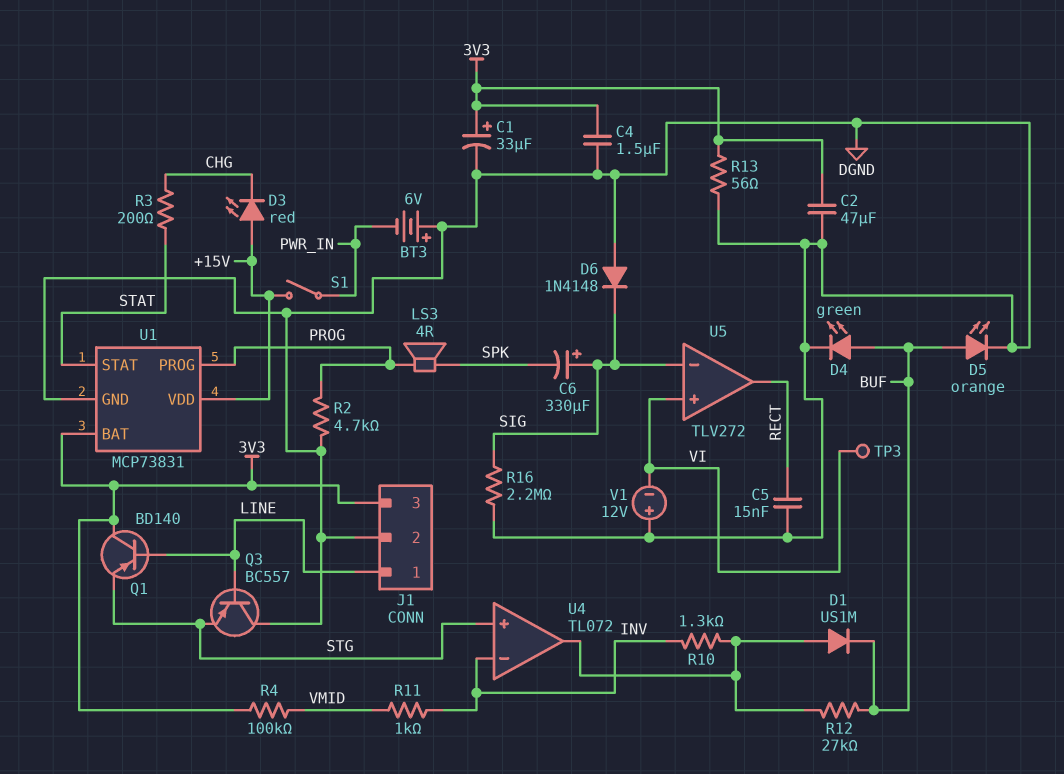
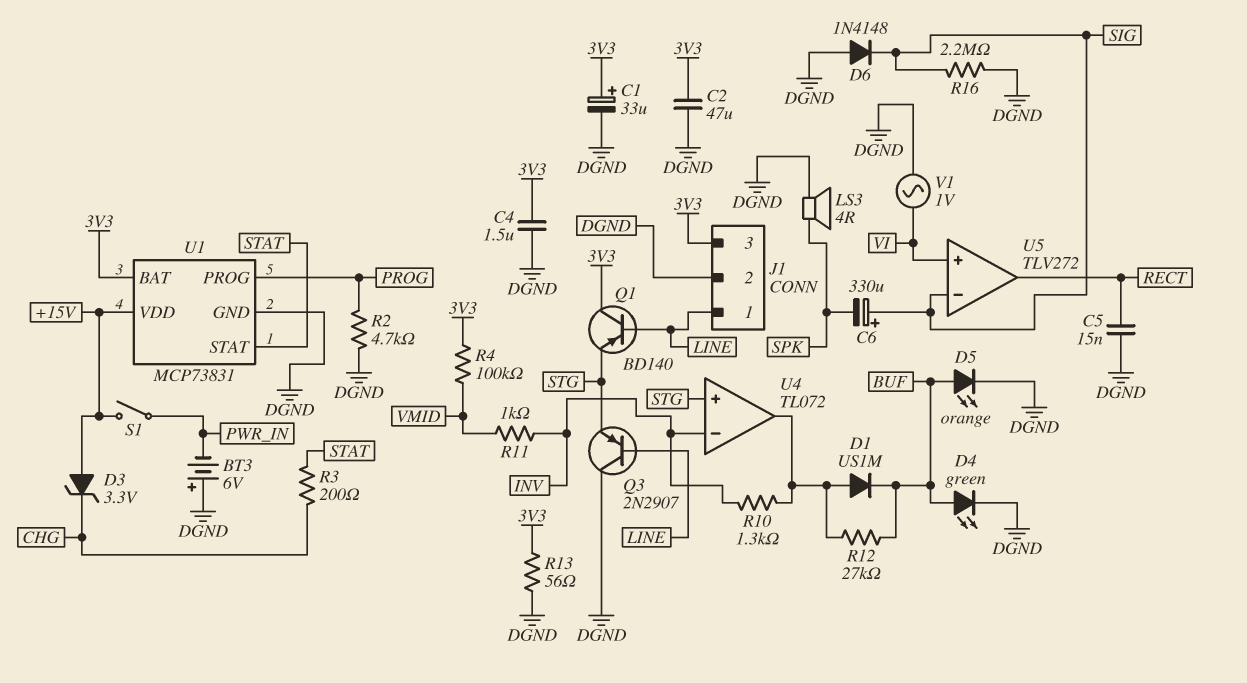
D3: LED red (A +15V, K CHG) -> zener 3.3V (A +15V, K CHG)
LS3: speaker 4R (PROG, SPK) -> speaker 4R (DGND, SPK)
Q3: PNP BC557 (B LINE, C DGND, E STG) -> PNP 2N2907 (B LINE, C DGND, E STG)
TP3: test point (VI) -> none
V1: 12V (plus DGND, minus VI) -> AC 1V (DGND, VI)

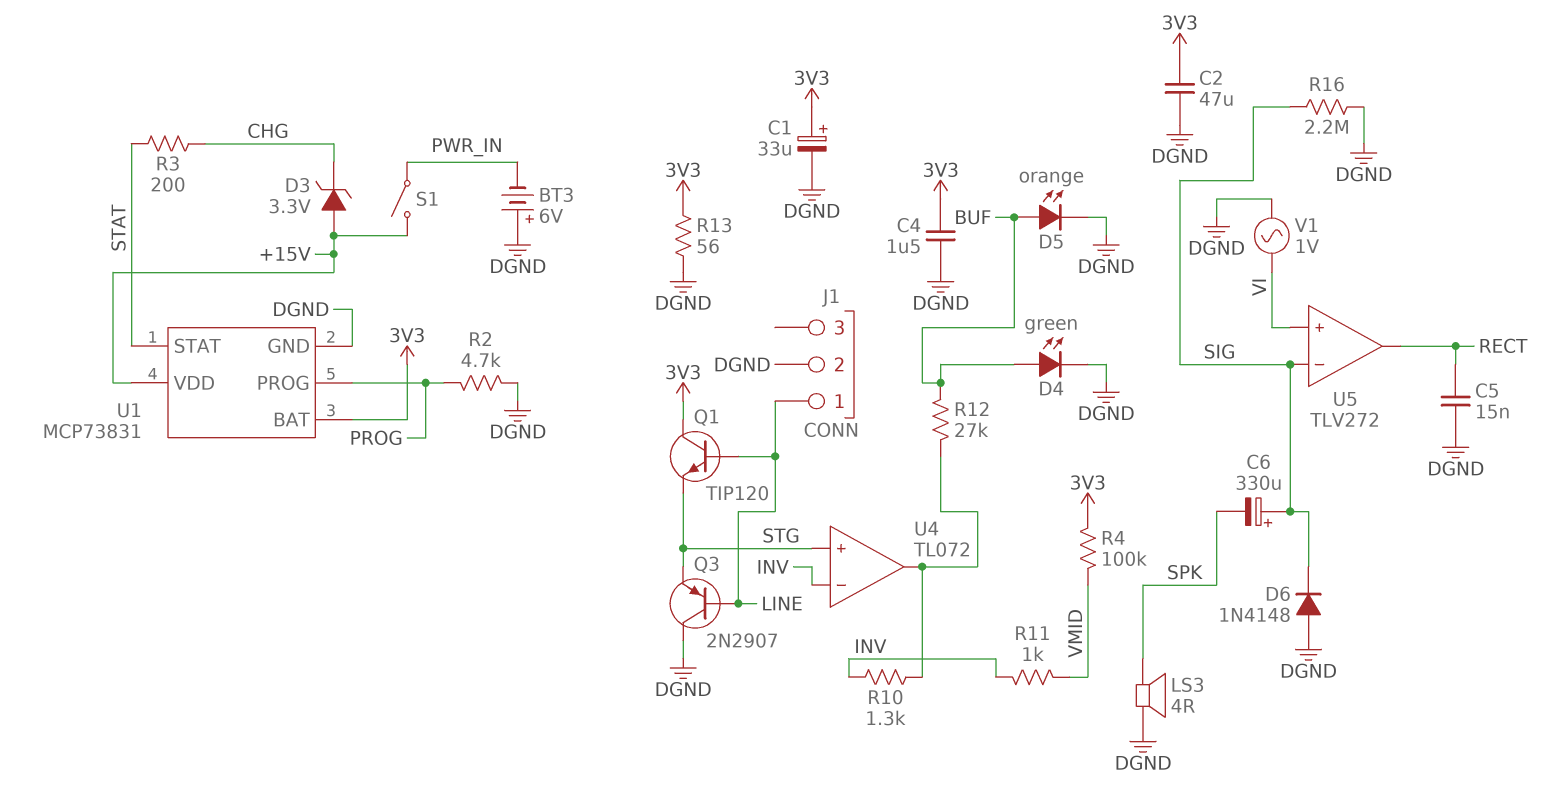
D1: diode US1M (A U4/out, K BUF) -> none
J1 pin 3: 3V3 -> none
Q1: PNP BD140 (B LINE, C 3V3, E STG) -> NPN TIP120 (B LINE, C 3V3, E STG)

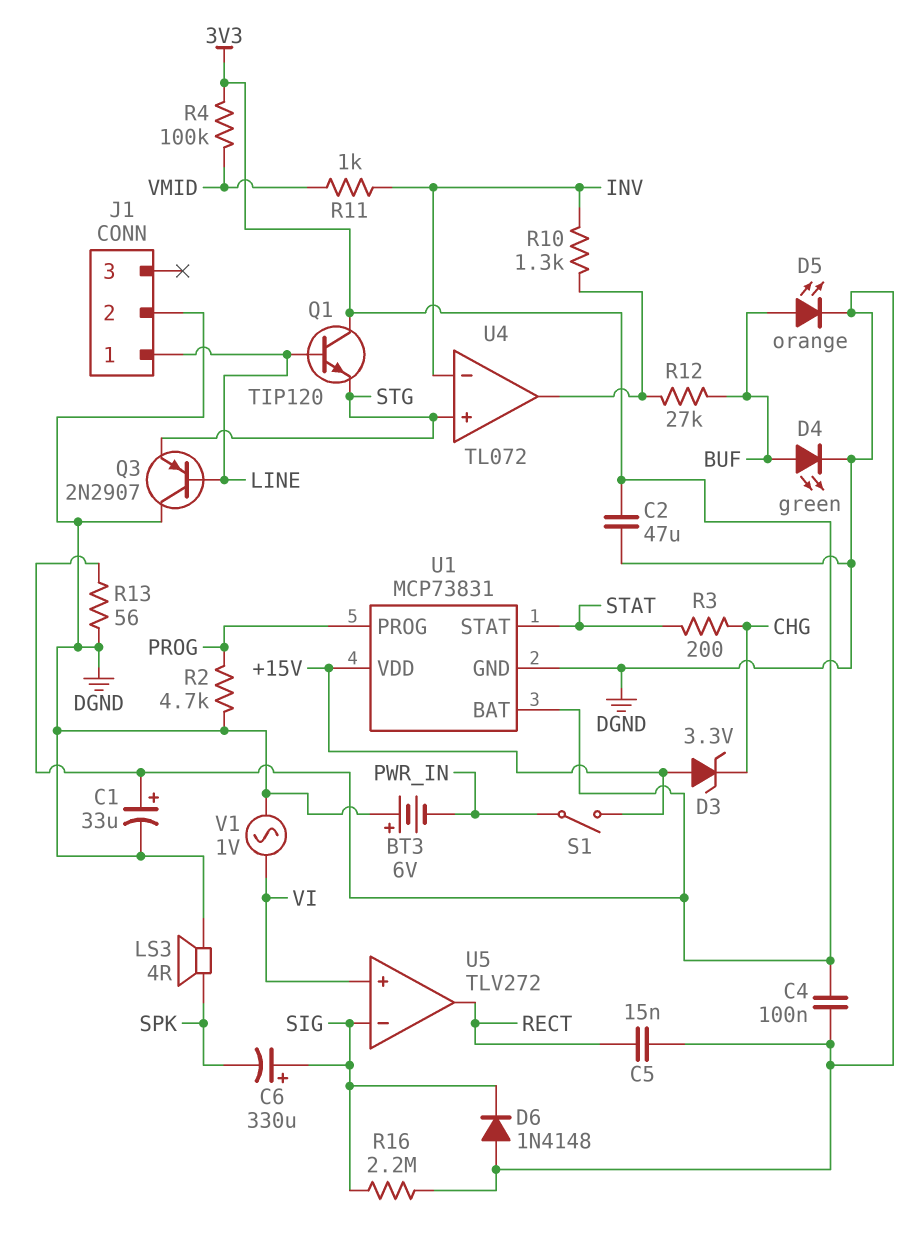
C4: 1.5uF (3V3, DGND) -> 100nF (3V3, DGND)

